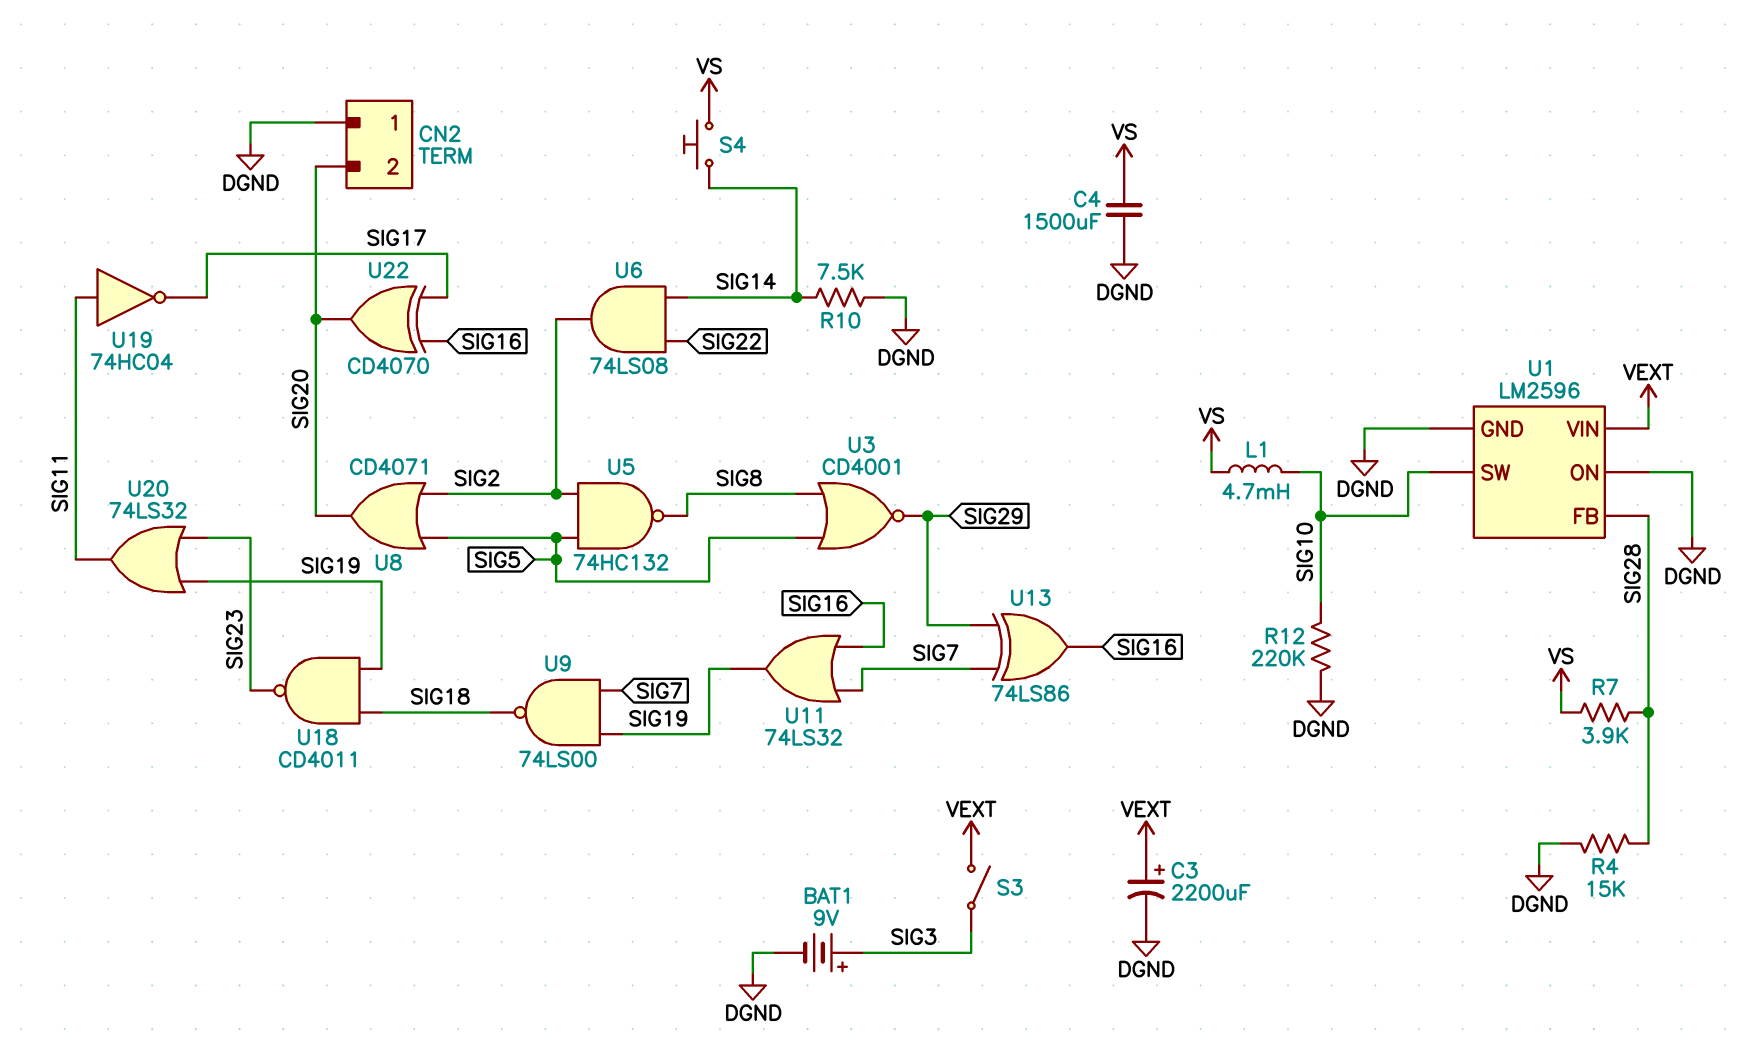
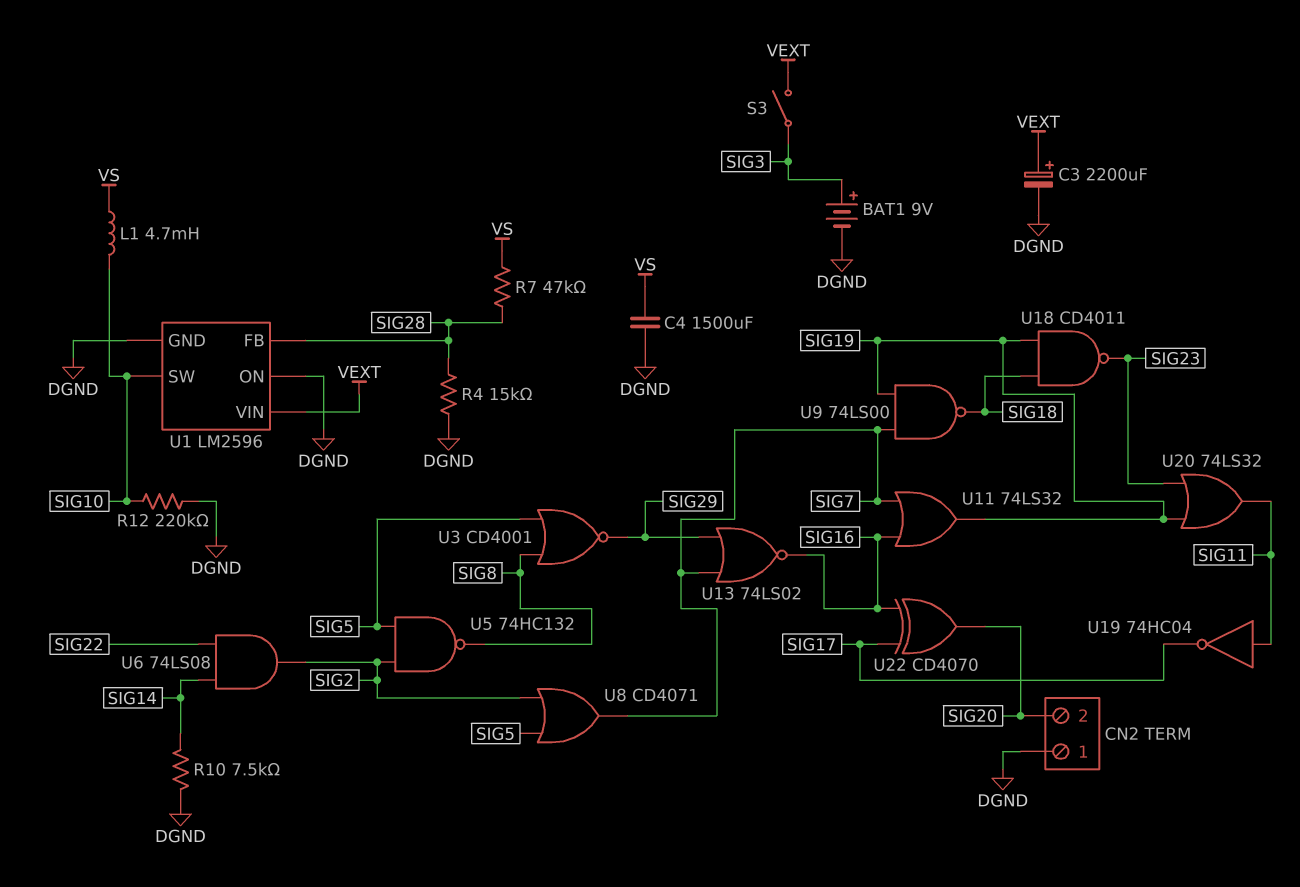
R7: 3.9k (SIG28, VS) -> 47k (SIG28, VS)
S4: button (SIG14, VS) -> none
U8: OR CD4071 (in SIG2, in SIG5, out SIG20) -> OR CD4071 (in SIG2, in SIG5, out SIG7)
U13: XOR 74LS86 (in SIG7, in SIG29, out SIG16) -> NOR 74LS02 (in SIG7, in SIG29, out SIG16)

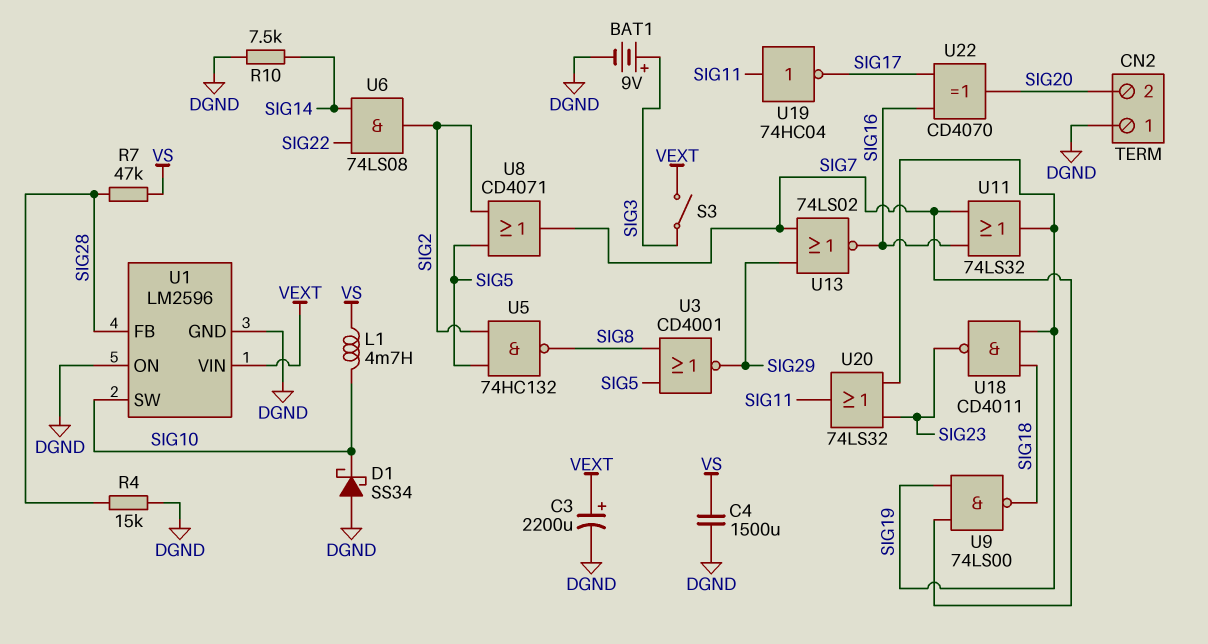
D1: none -> schottky SS34 (A DGND, K SIG10)
R12: 220k (DGND, SIG10) -> none

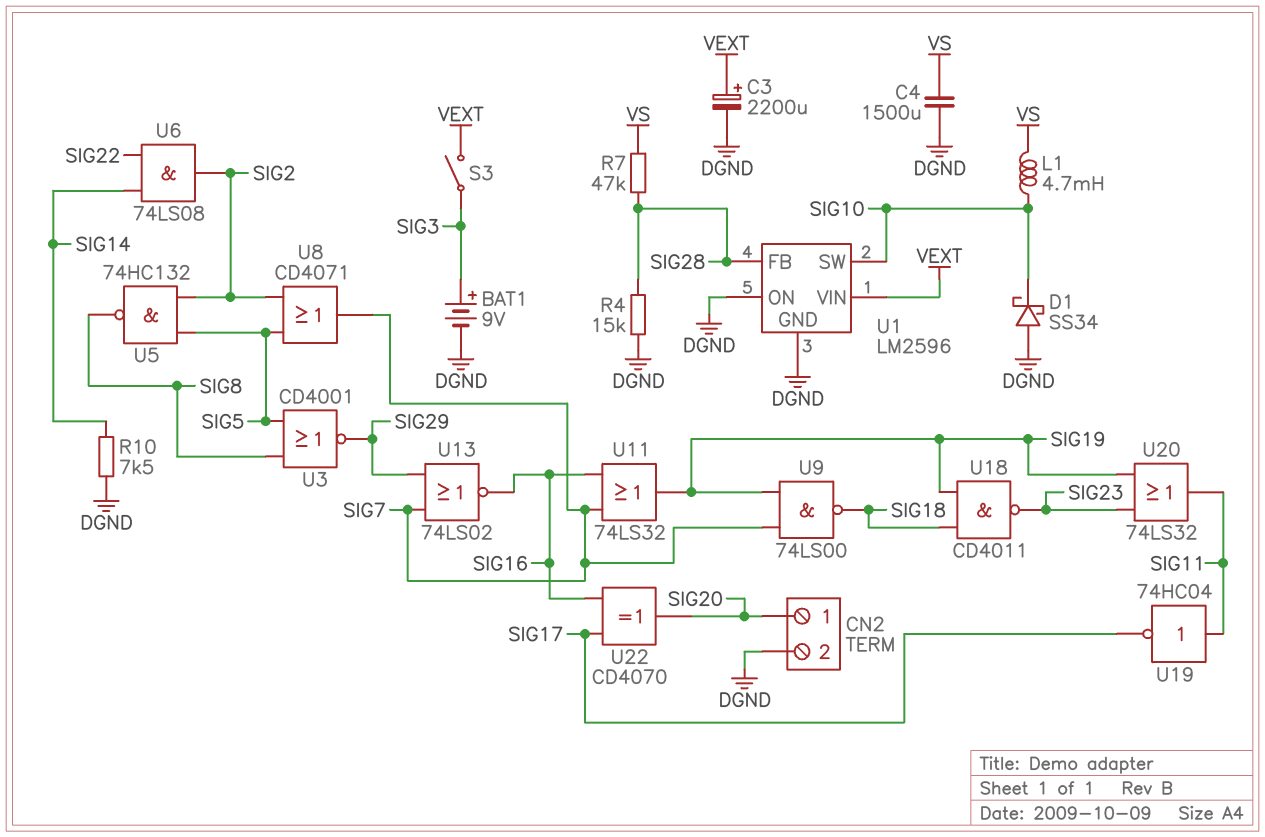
CN2 pin 1: DGND -> SIG20
CN2 pin 2: SIG20 -> DGND

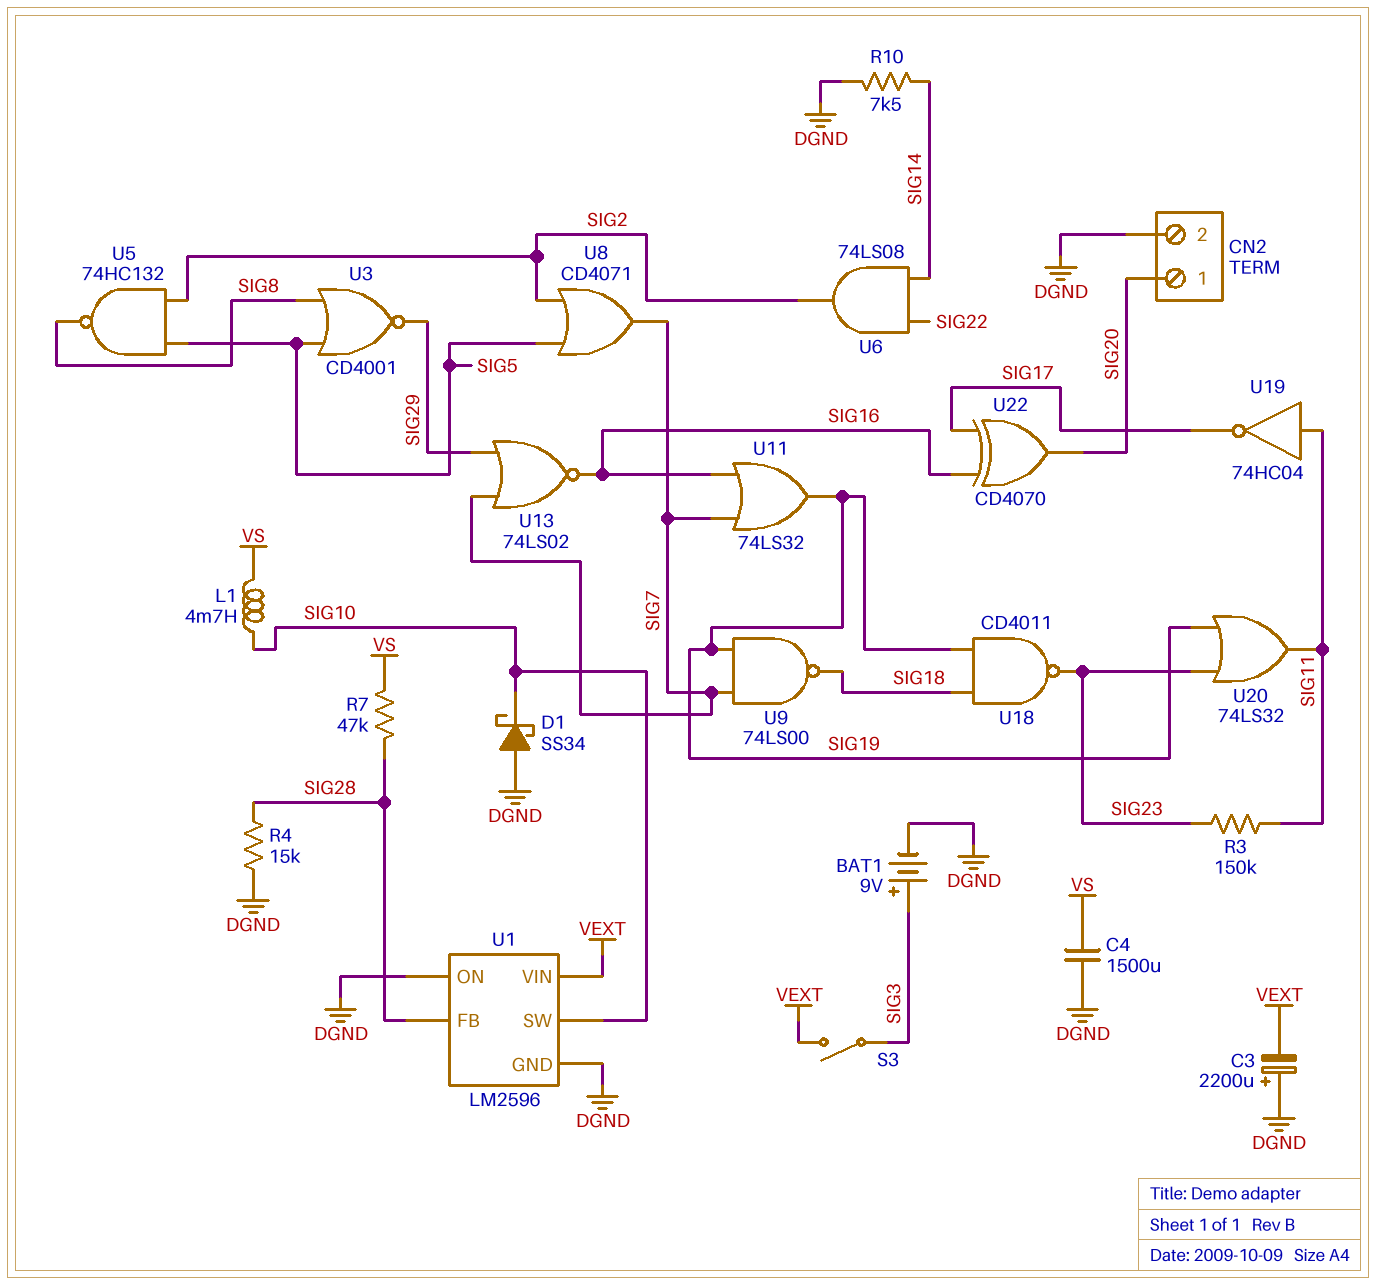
C3: 2200uF (plus VEXT, minus DGND) -> 2200uF (plus DGND, minus VEXT)
R3: none -> 150k (SIG11, SIG23)

